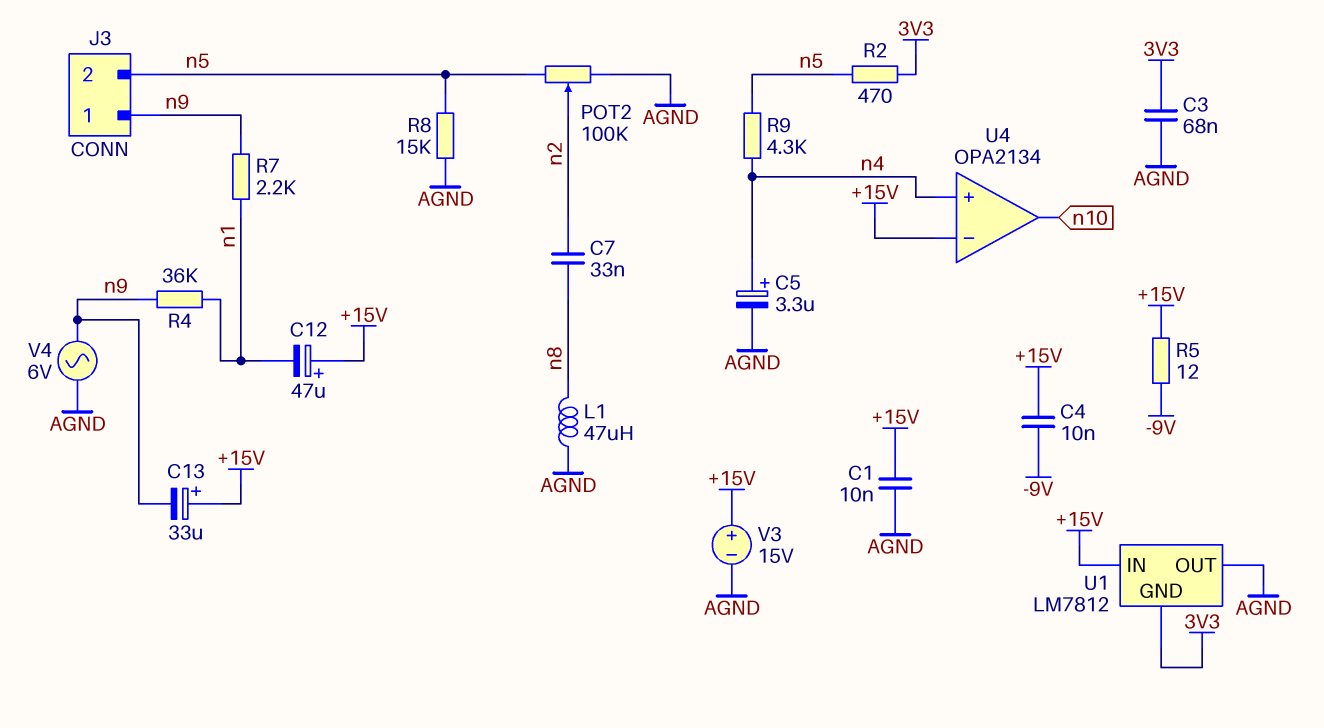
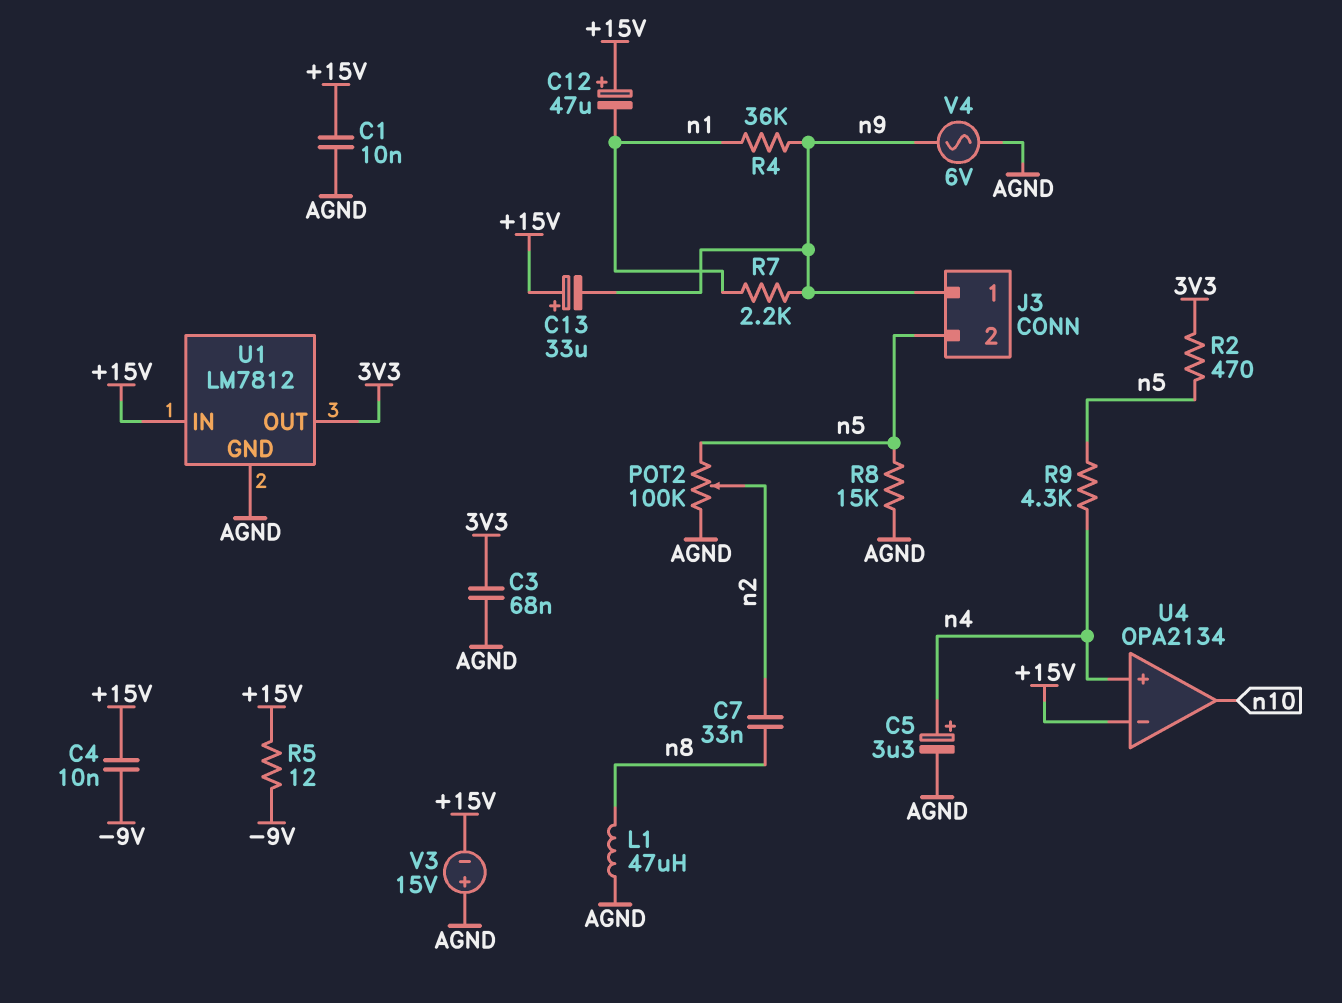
U1 pin GND: 3V3 -> AGND
U1 pin OUT: AGND -> 3V3
V3: 15V (plus +15V, minus AGND) -> 15V (plus AGND, minus +15V)

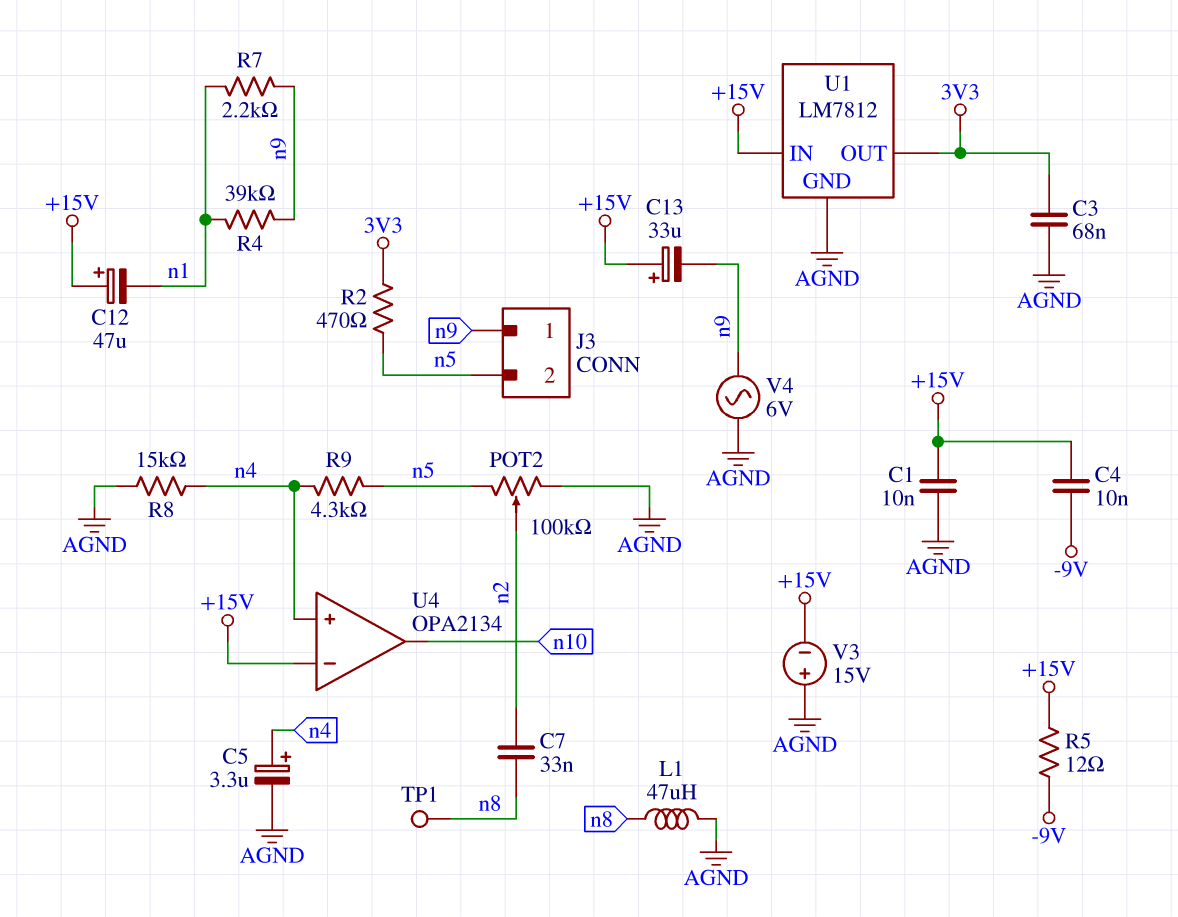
R4: 36k (n1, n9) -> 39k (n1, n9)
R8: 15k (AGND, n5) -> 15k (AGND, n4)
TP1: none -> test point (n8)

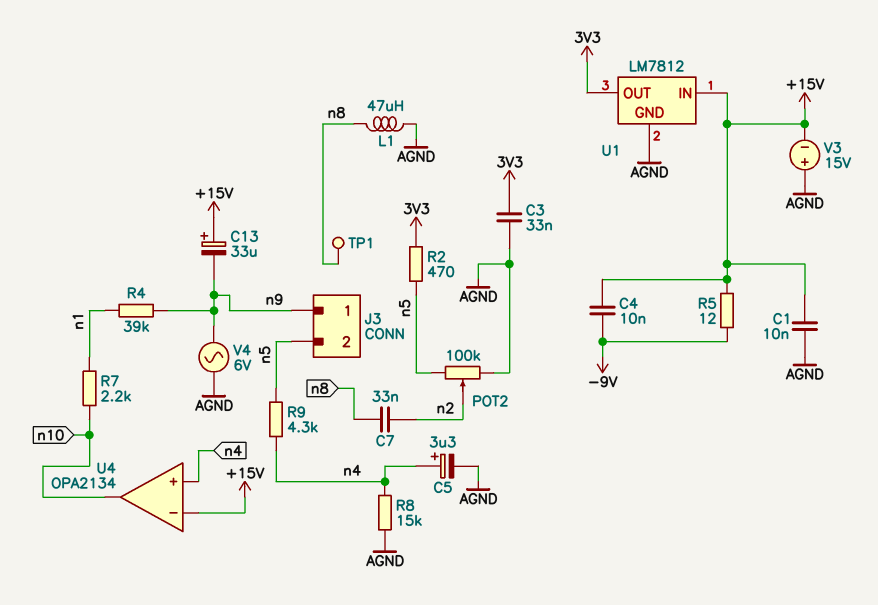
C3: 68nF (3V3, AGND) -> 33nF (3V3, AGND)
C12: 47uF (plus +15V, minus n1) -> none
R7: 2.2k (n1, n9) -> 2.2k (n1, n10)

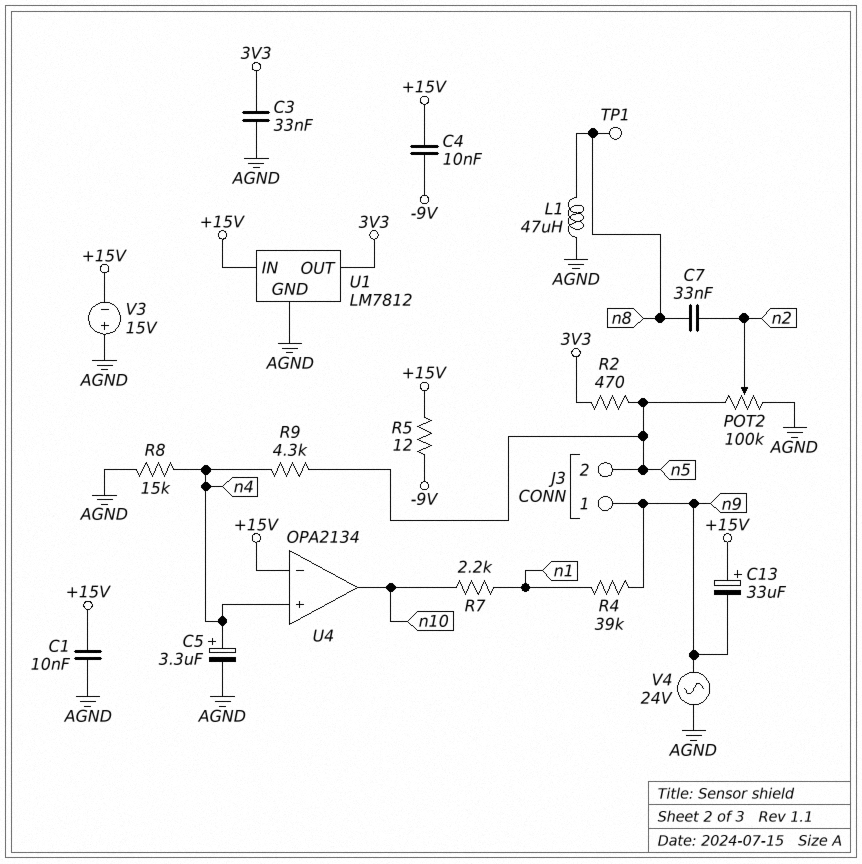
V4: AC 6V (AGND, n9) -> AC 24V (AGND, n9)

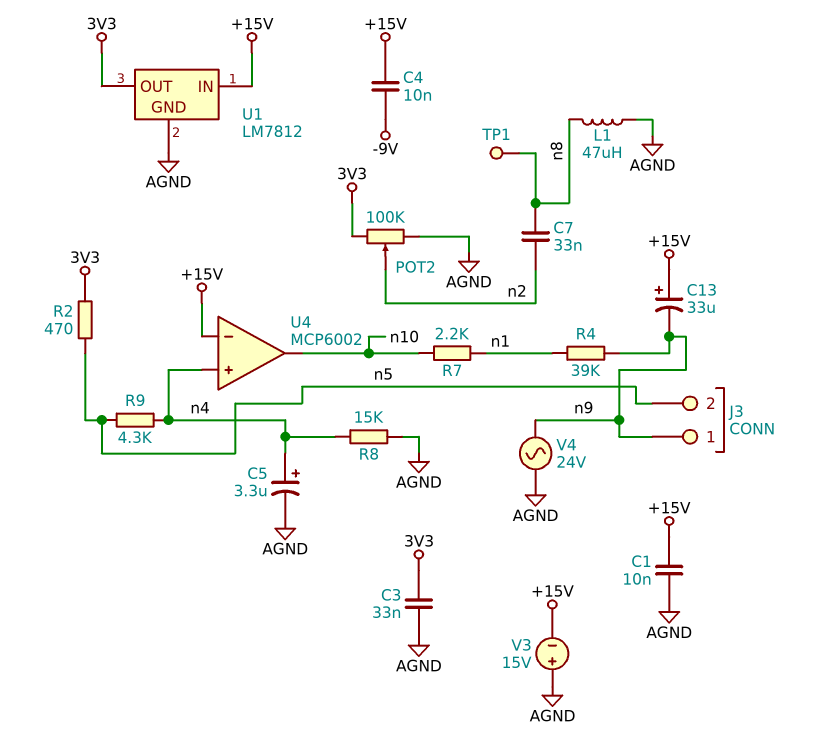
POT2: 100k (AGND, n5, wiper n2) -> 100k (3V3, AGND, wiper n2)
R5: 12 (+15V, -9V) -> none
U4: OPA2134 -> MCP6002

